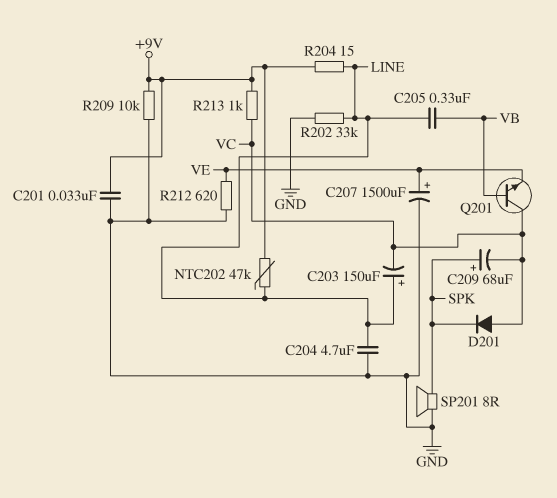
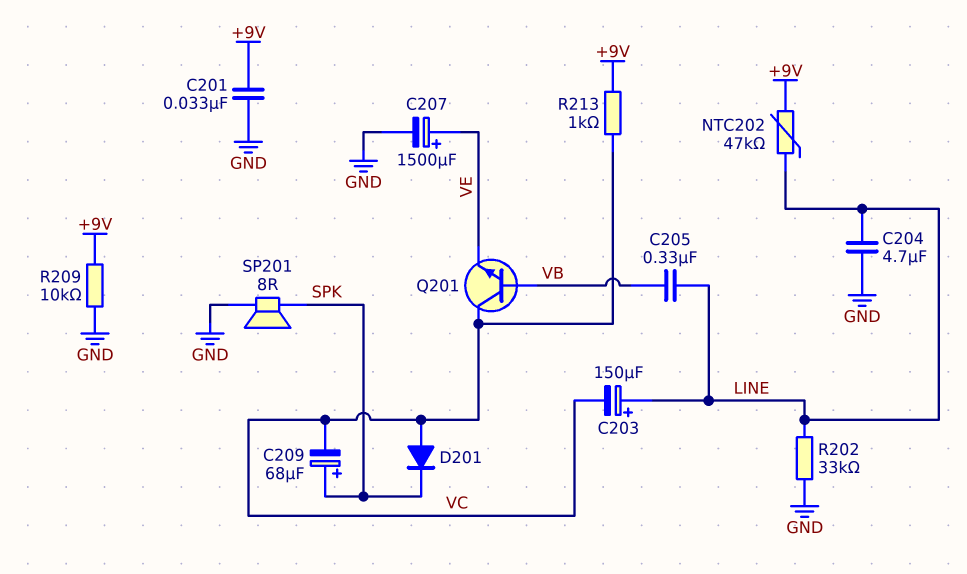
R204: 15 (+9V, LINE) -> none
R212: 620 (GND, VE) -> none

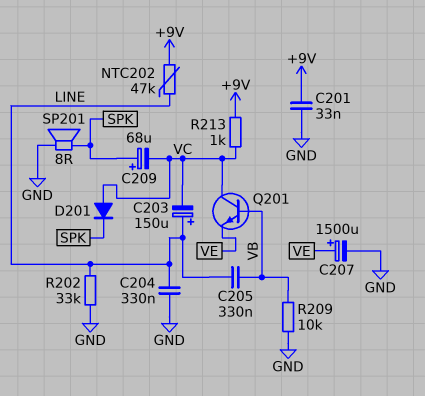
C204: 4.7uF (GND, LINE) -> 330nF (GND, LINE)
R209: 10k (+9V, GND) -> 10k (GND, VB)

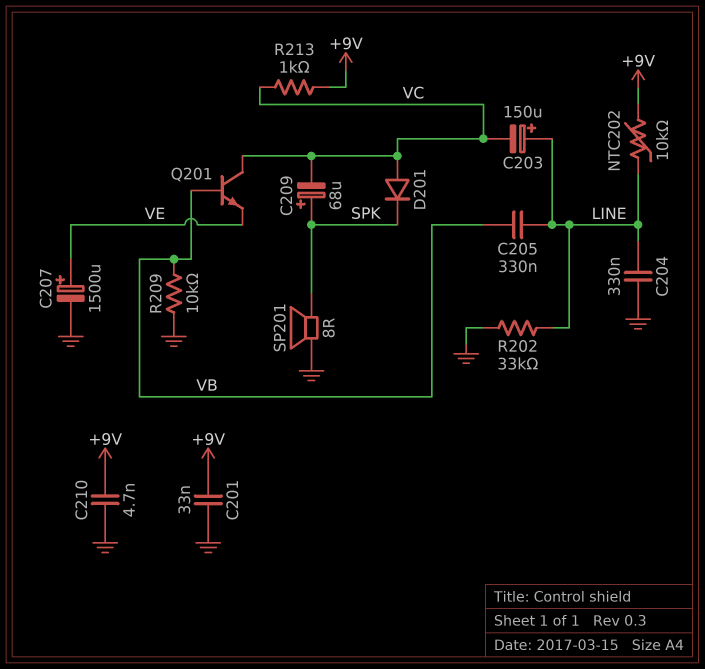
C210: none -> 4.7nF (+9V, GND)
NTC202: 47k (+9V, LINE) -> 10k (+9V, LINE)

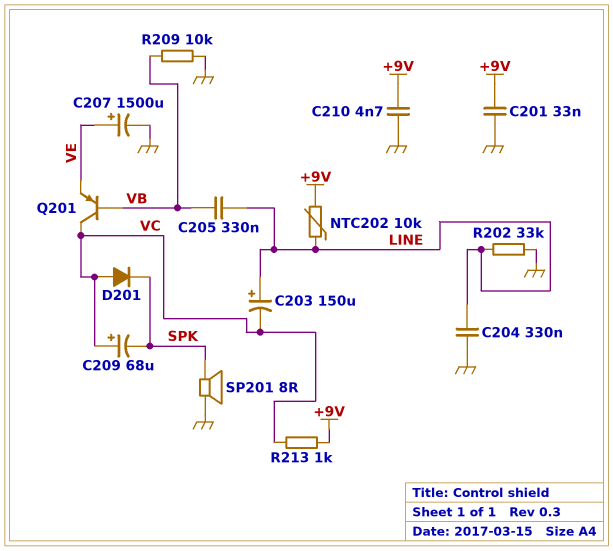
C209: 68uF (plus SPK, minus VC) -> 68uF (plus VC, minus SPK)
Q201: NPN (B VB, C VC, E VE) -> PNP (B VB, C VC, E VE)

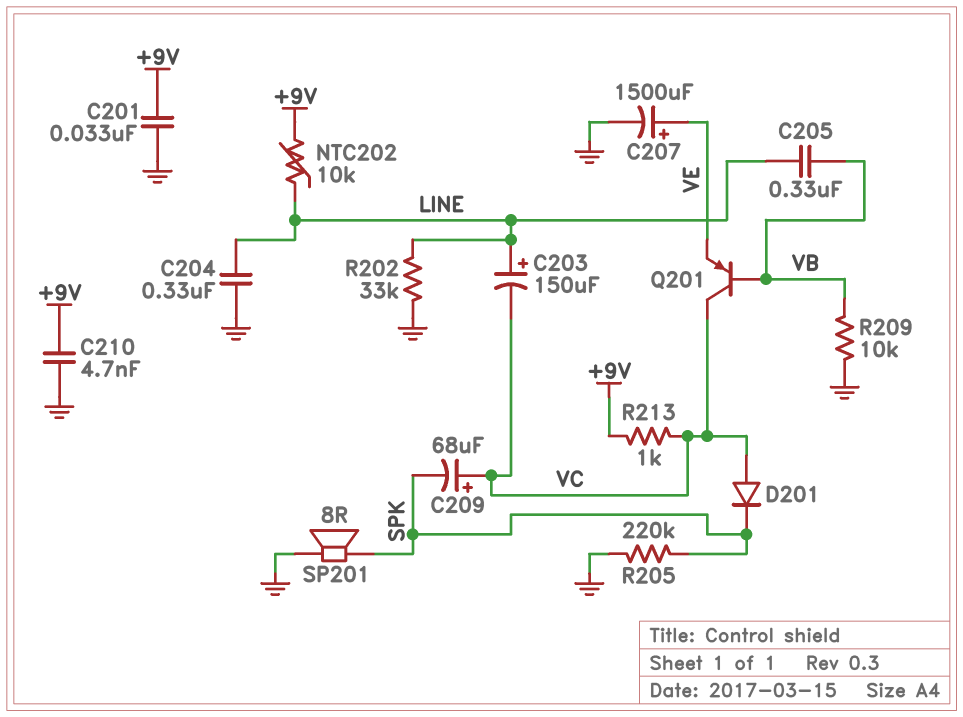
R205: none -> 220k (GND, SPK)

